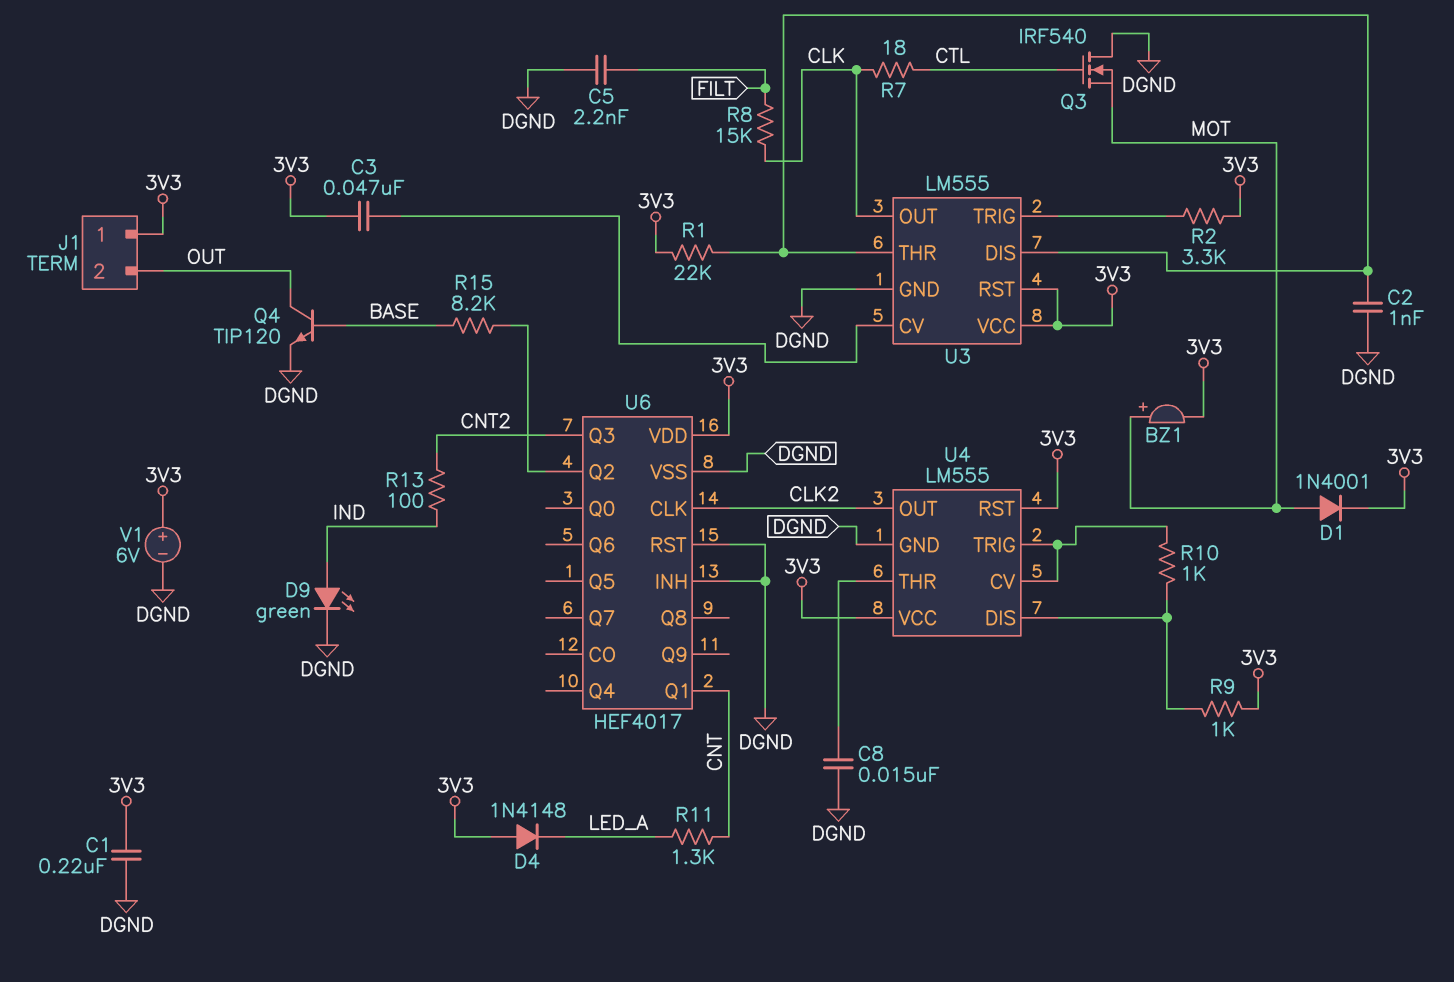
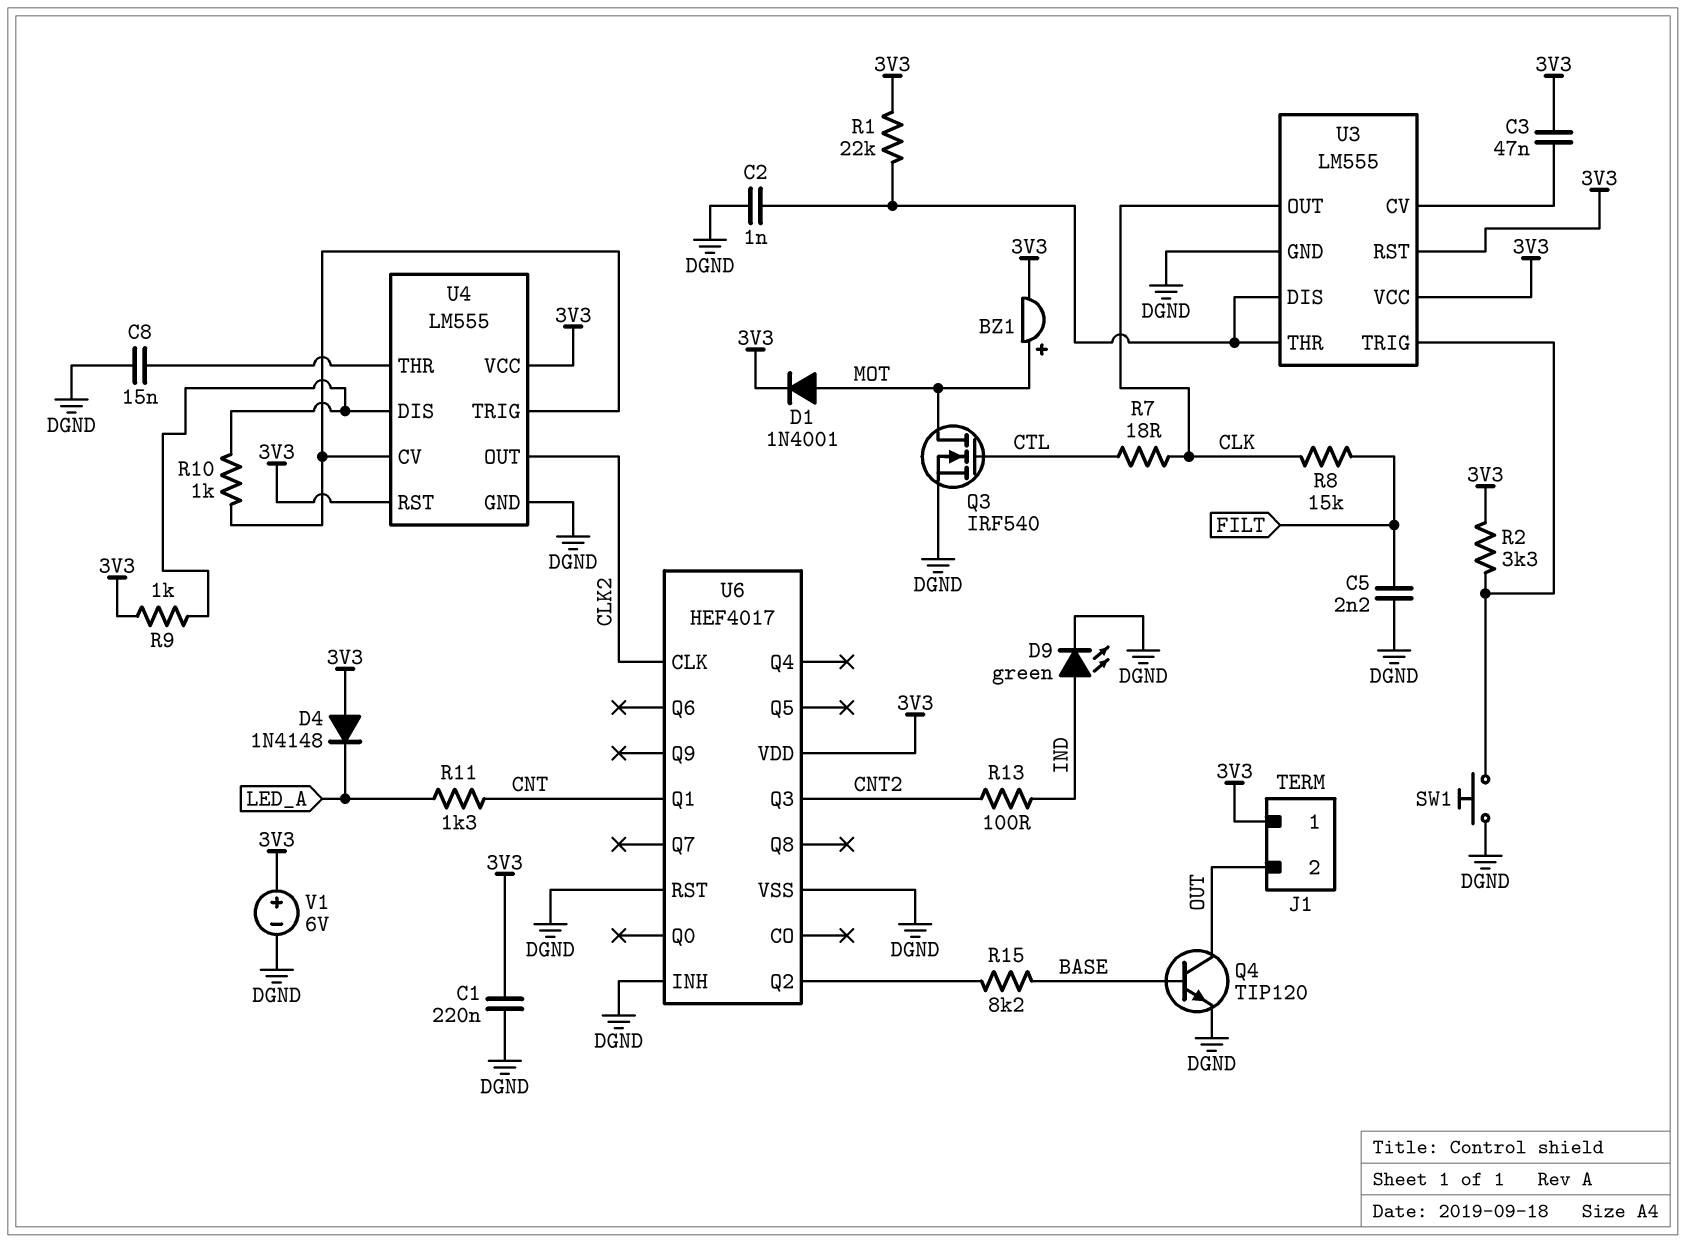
Q3: NMOS IRF540 (G CTL, D DGND, S MOT) -> NMOS IRF540 (G CTL, D MOT, S DGND)
SW1: none -> button (DGND, U3/TRIG)

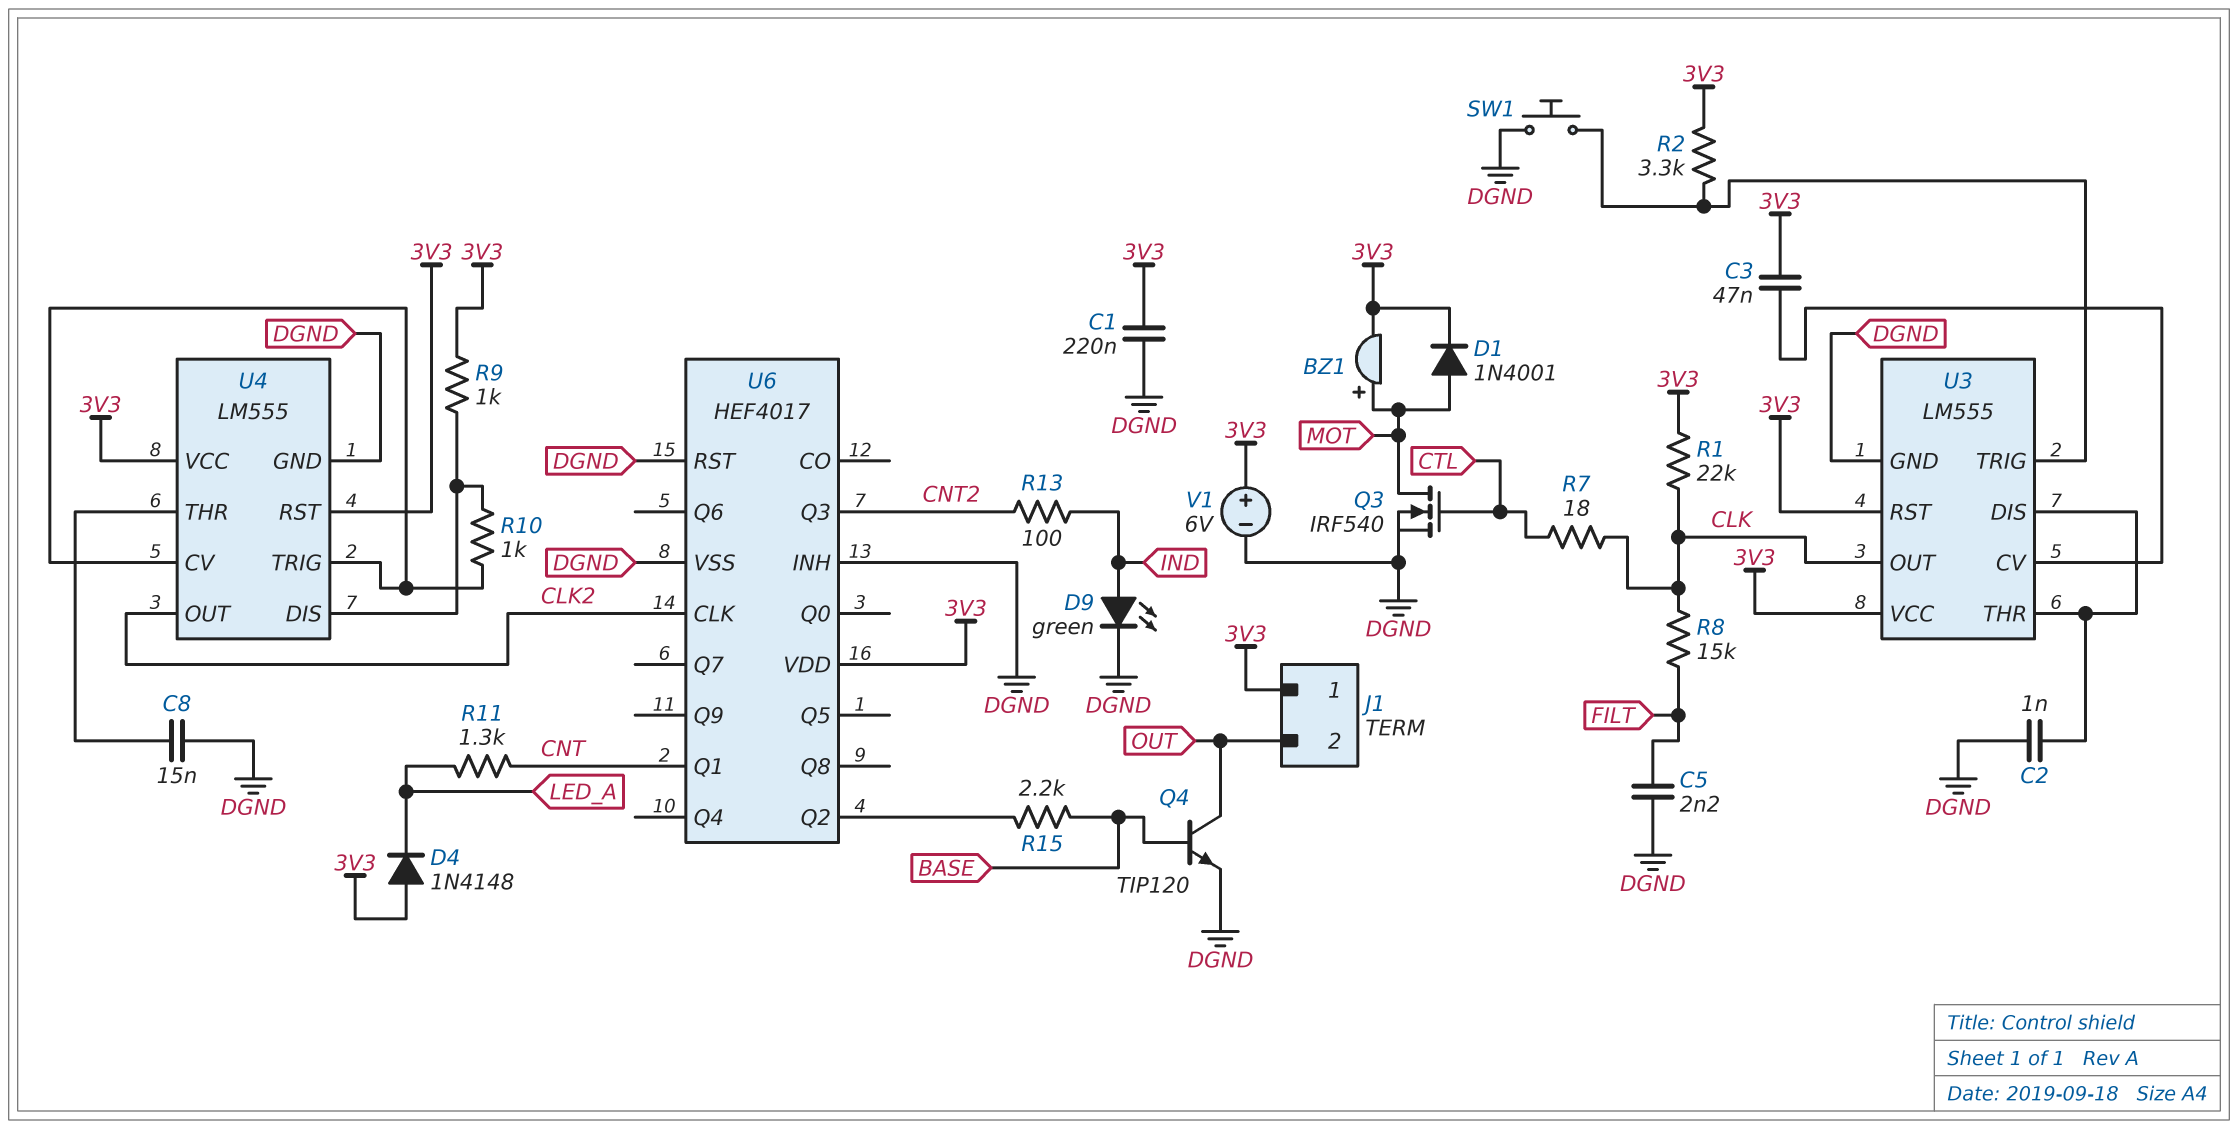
R1: 22k (3V3, U3/DIS) -> 22k (3V3, CLK)
R15: 8.2k (BASE, U6/Q2) -> 2.2k (BASE, U6/Q2)

